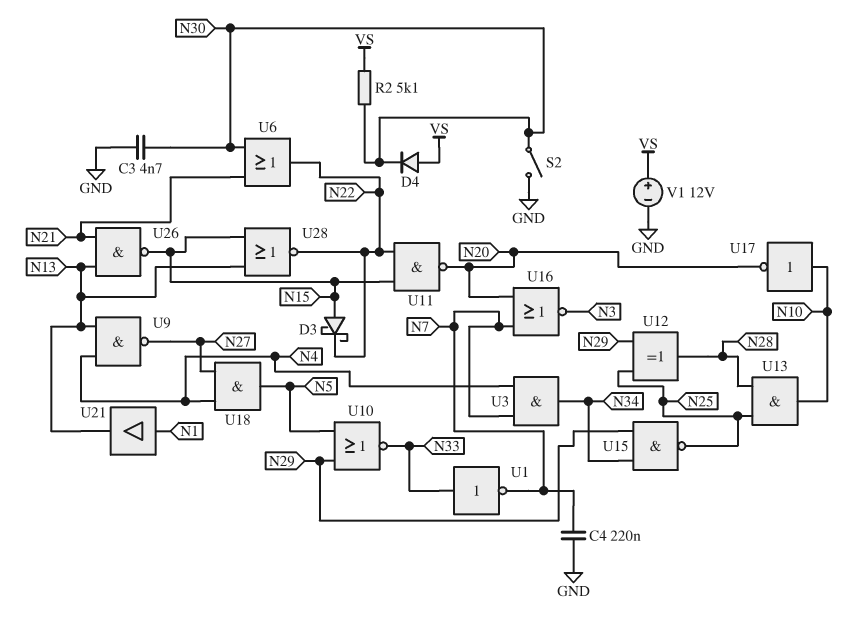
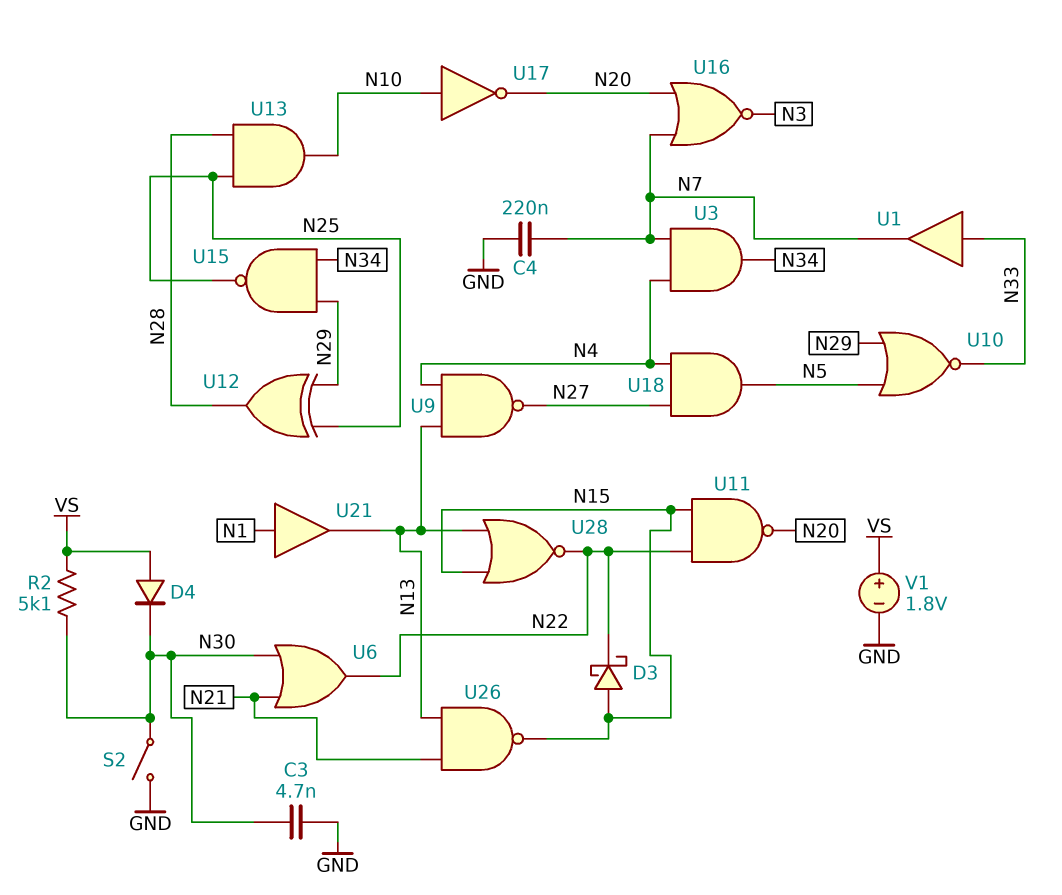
U1: NOT (in N33, out N7) -> buffer (in N33, out N7)
V1: 12V (plus VS, minus GND) -> 1.8V (plus VS, minus GND)

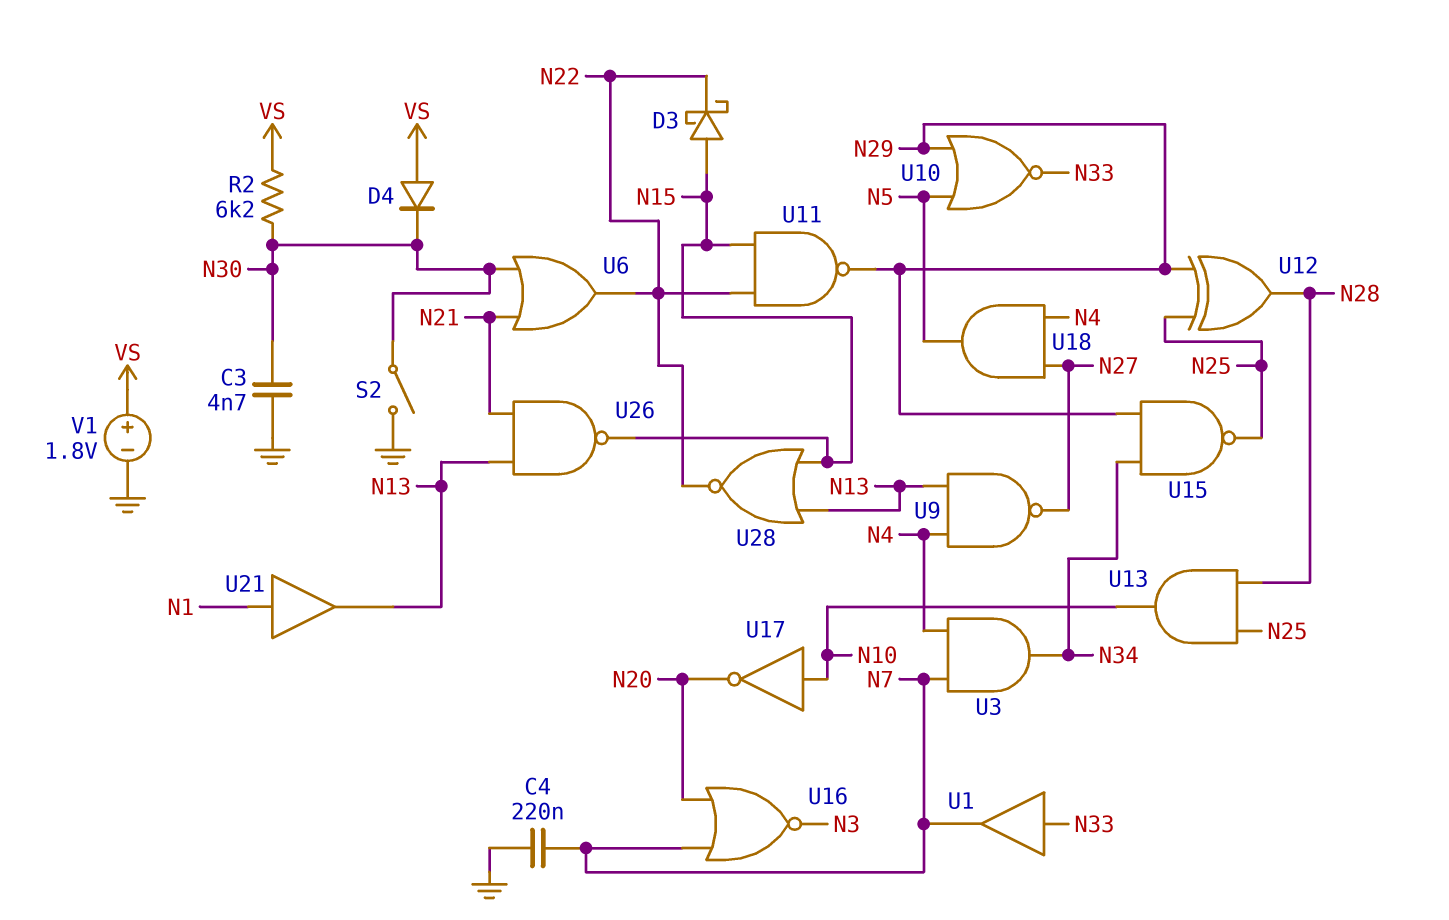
R2: 5.1k (N30, VS) -> 6.2k (N30, VS)
U11: NAND (in N15, in N22, out N20) -> NAND (in N15, in N22, out N29)

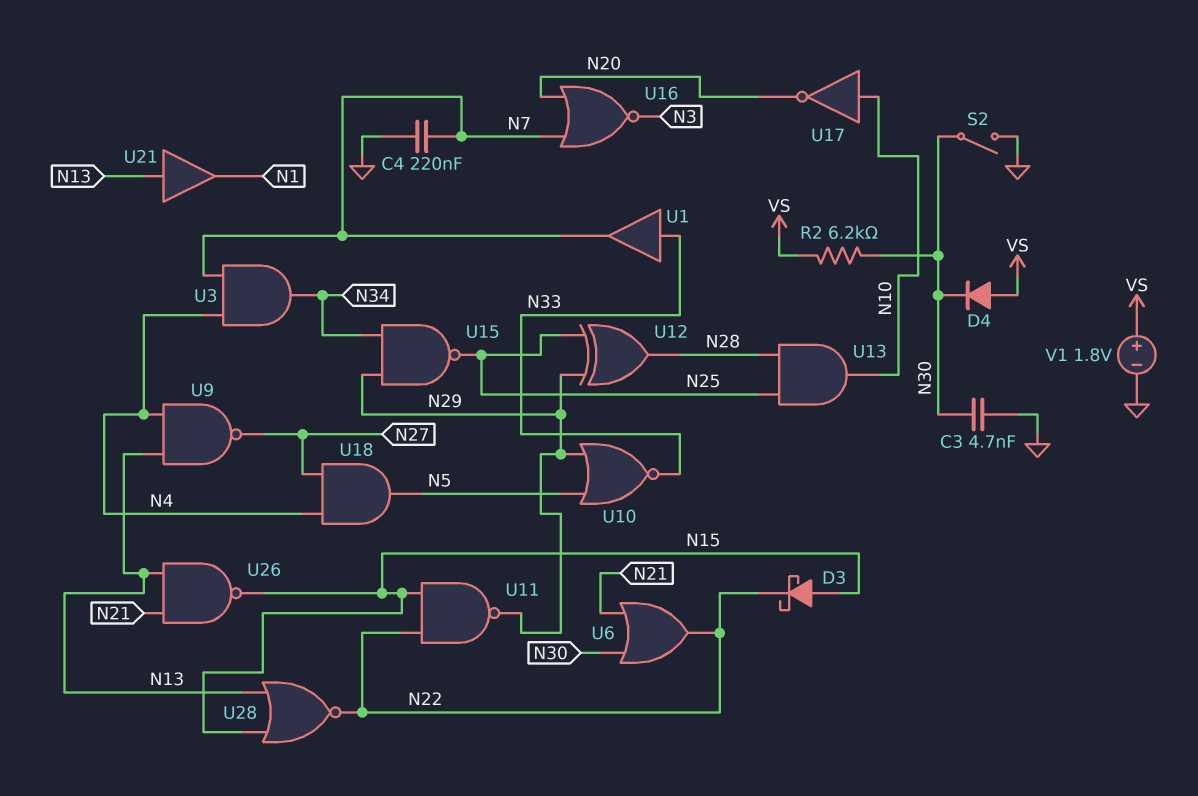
U21: buffer (in N1, out N13) -> buffer (in N13, out N1)

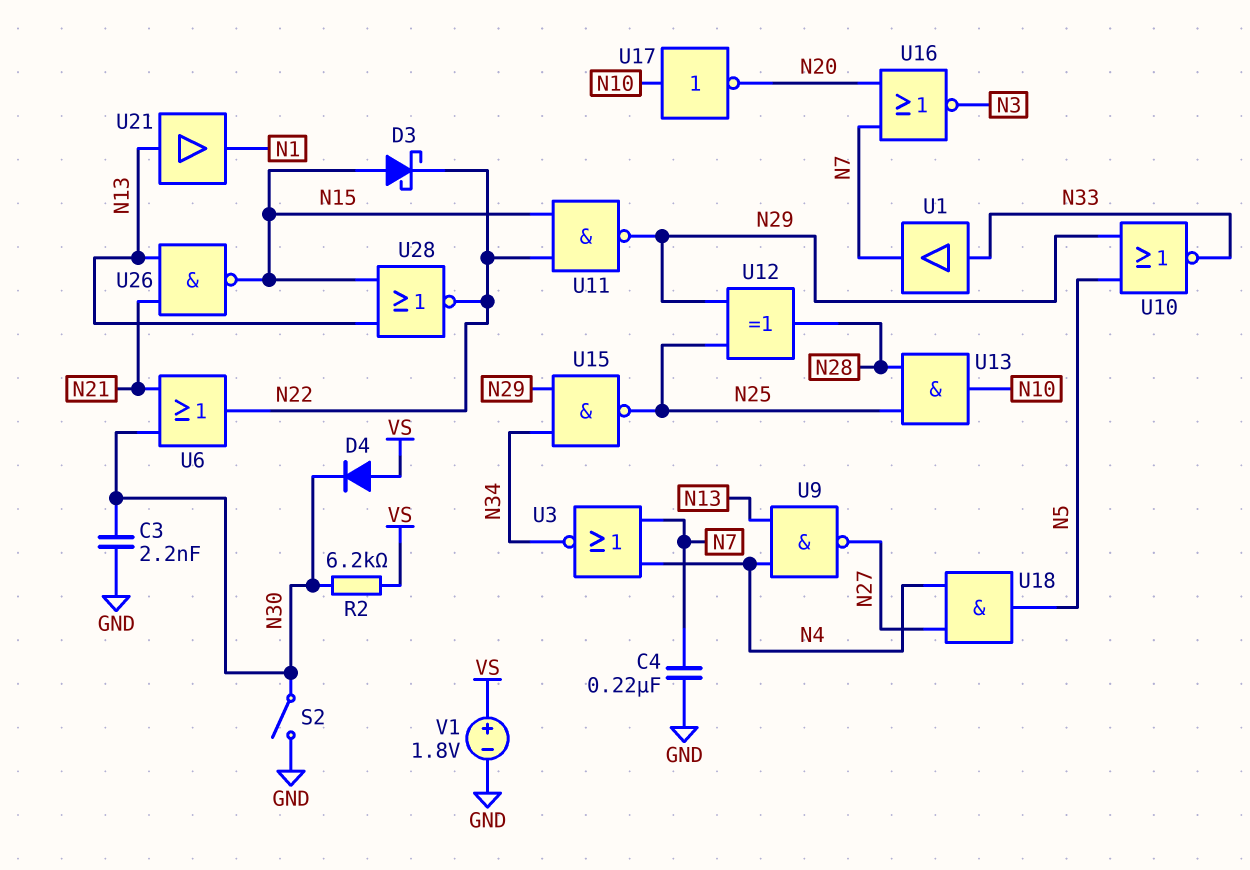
C3: 4.7nF (GND, N30) -> 2.2nF (GND, N30)
U3: AND (in N4, in N7, out N34) -> NOR (in N4, in N7, out N34)

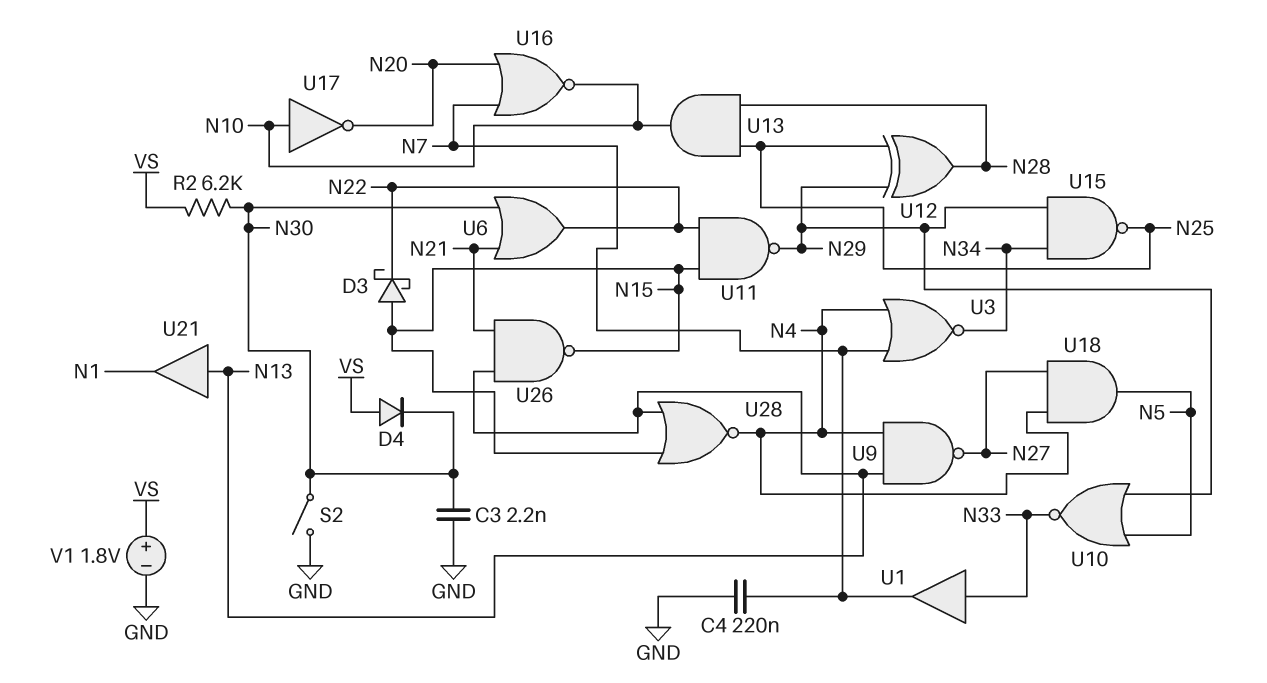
U16: NOR (in N7, in N20, out N3) -> NOR (in N7, in N20, out N10)
U28: NOR (in N13, in N15, out N22) -> NOR (in N13, in N15, out N4)

